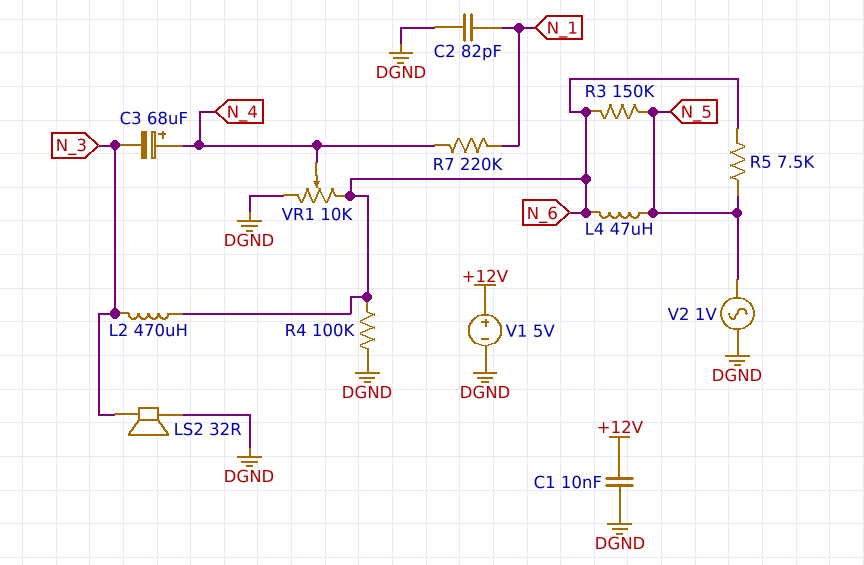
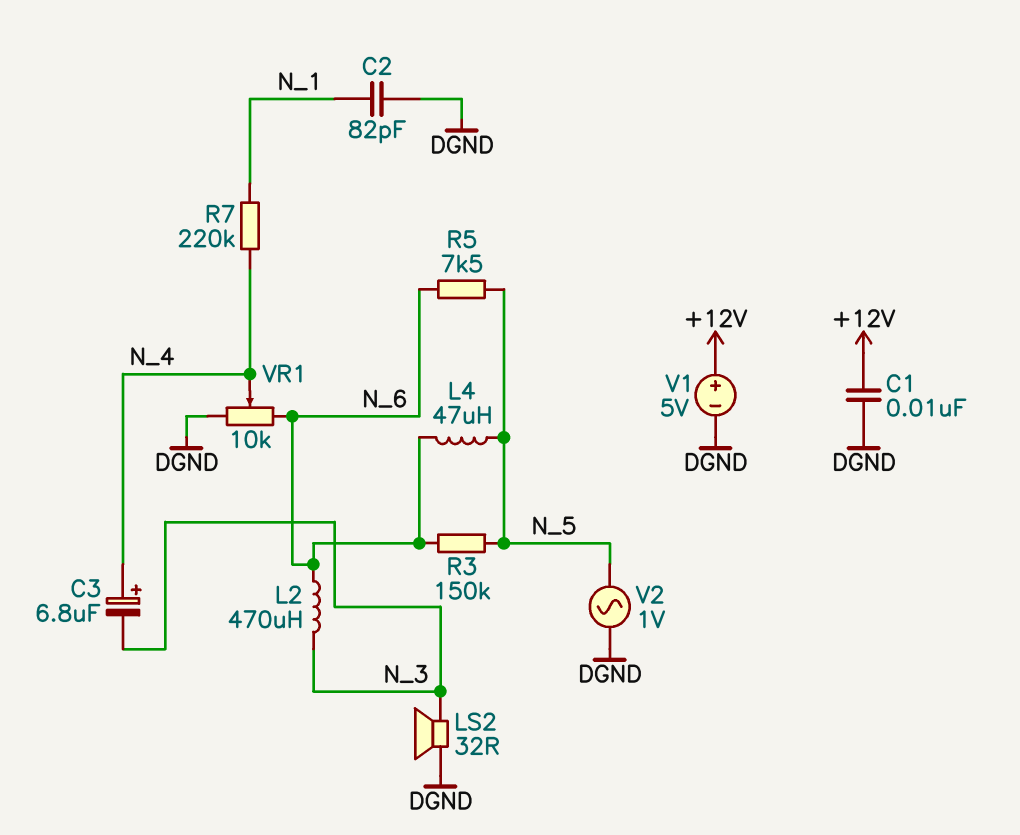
C3: 68uF (plus N_4, minus N_3) -> 6.8uF (plus N_4, minus N_3)
R4: 100k (DGND, N_6) -> none

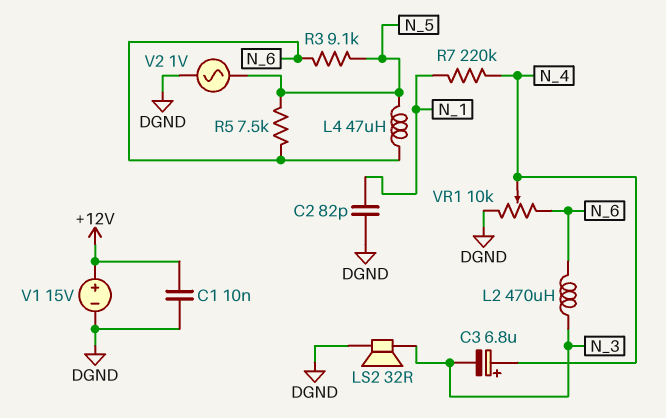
R3: 150k (N_5, N_6) -> 9.1k (N_5, N_6)
V1: 5V (plus +12V, minus DGND) -> 15V (plus +12V, minus DGND)

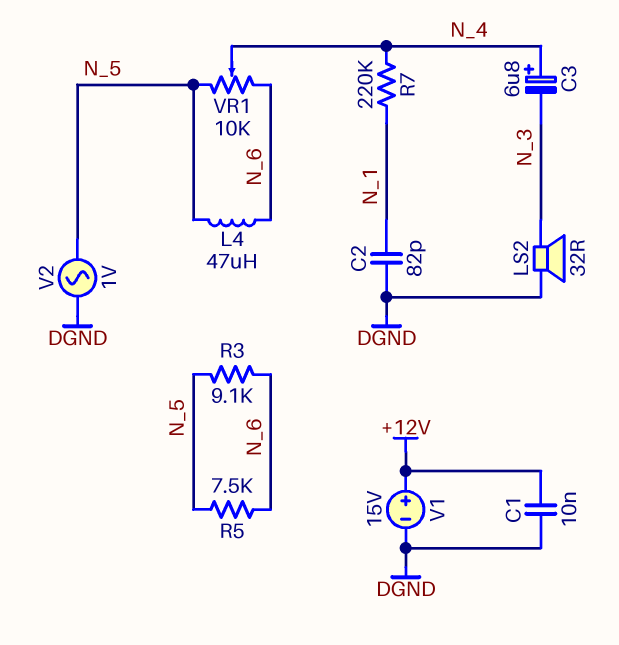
L2: 470uH (N_3, N_6) -> none
VR1: 10k (DGND, N_6, wiper N_4) -> 10k (N_5, N_6, wiper N_4)

